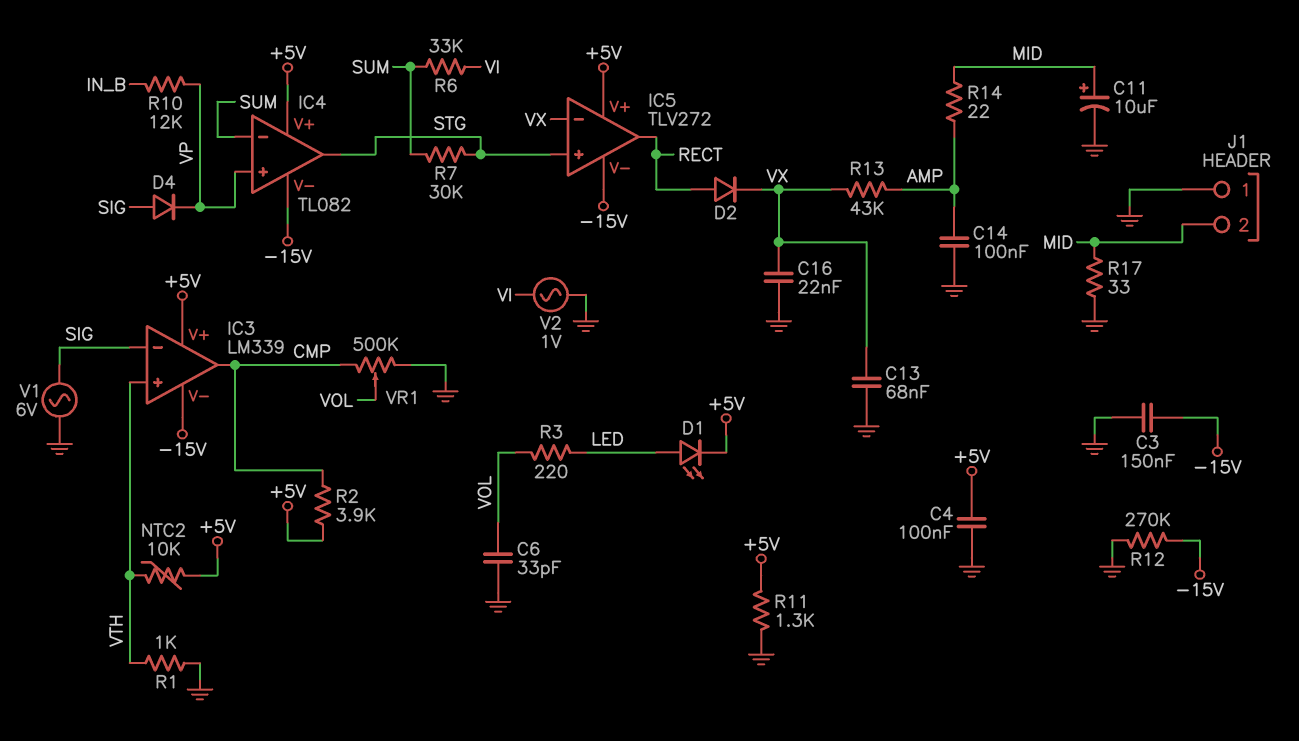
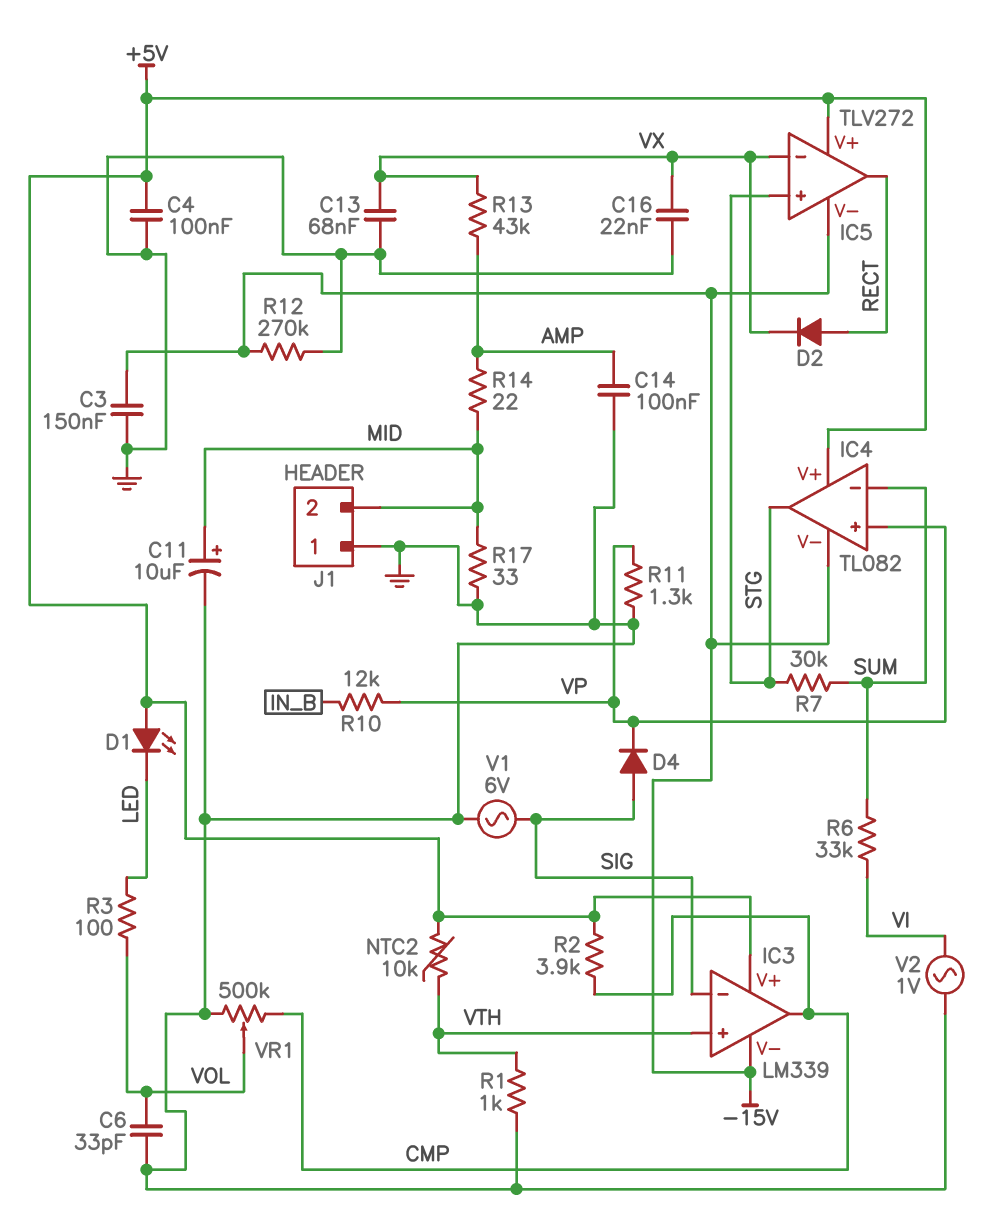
D1: LED (A LED, K +5V) -> LED (A +5V, K LED)
R3: 220 (LED, VOL) -> 100 (LED, VOL)
R11: 1.3k (+5V, GND) -> 1.3k (GND, VP)

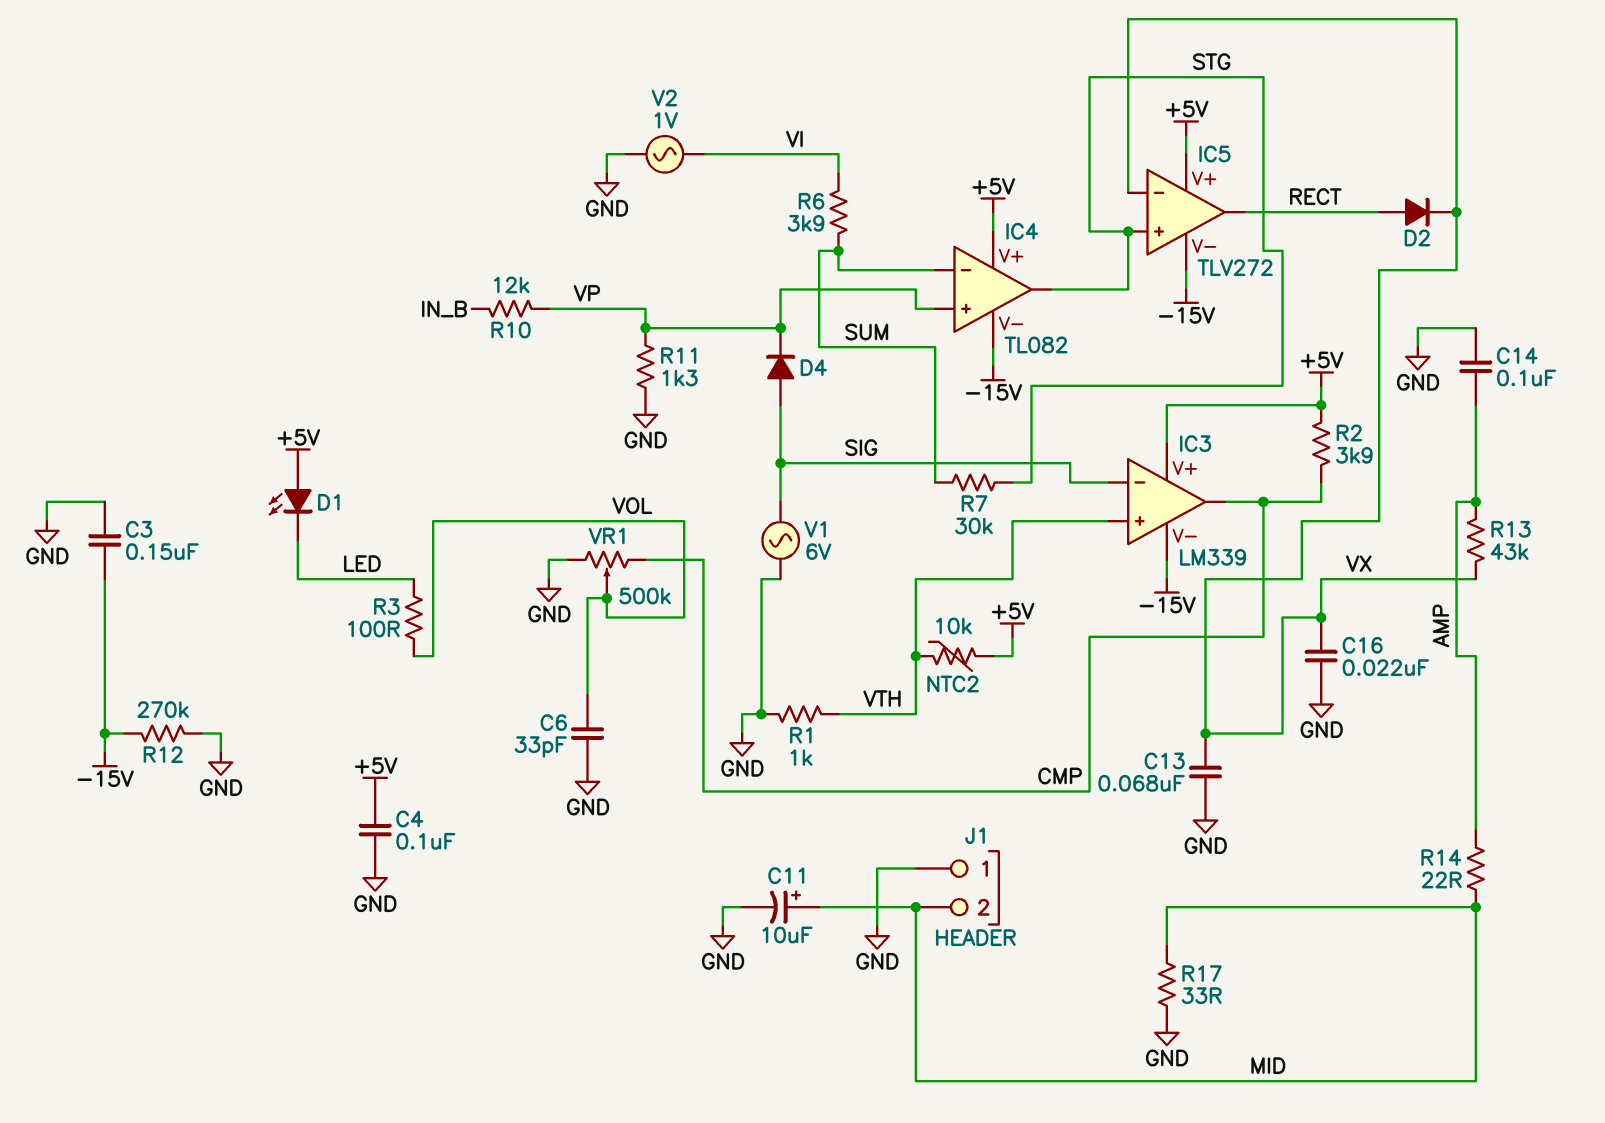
R6: 33k (SUM, VI) -> 3.9k (SUM, VI)

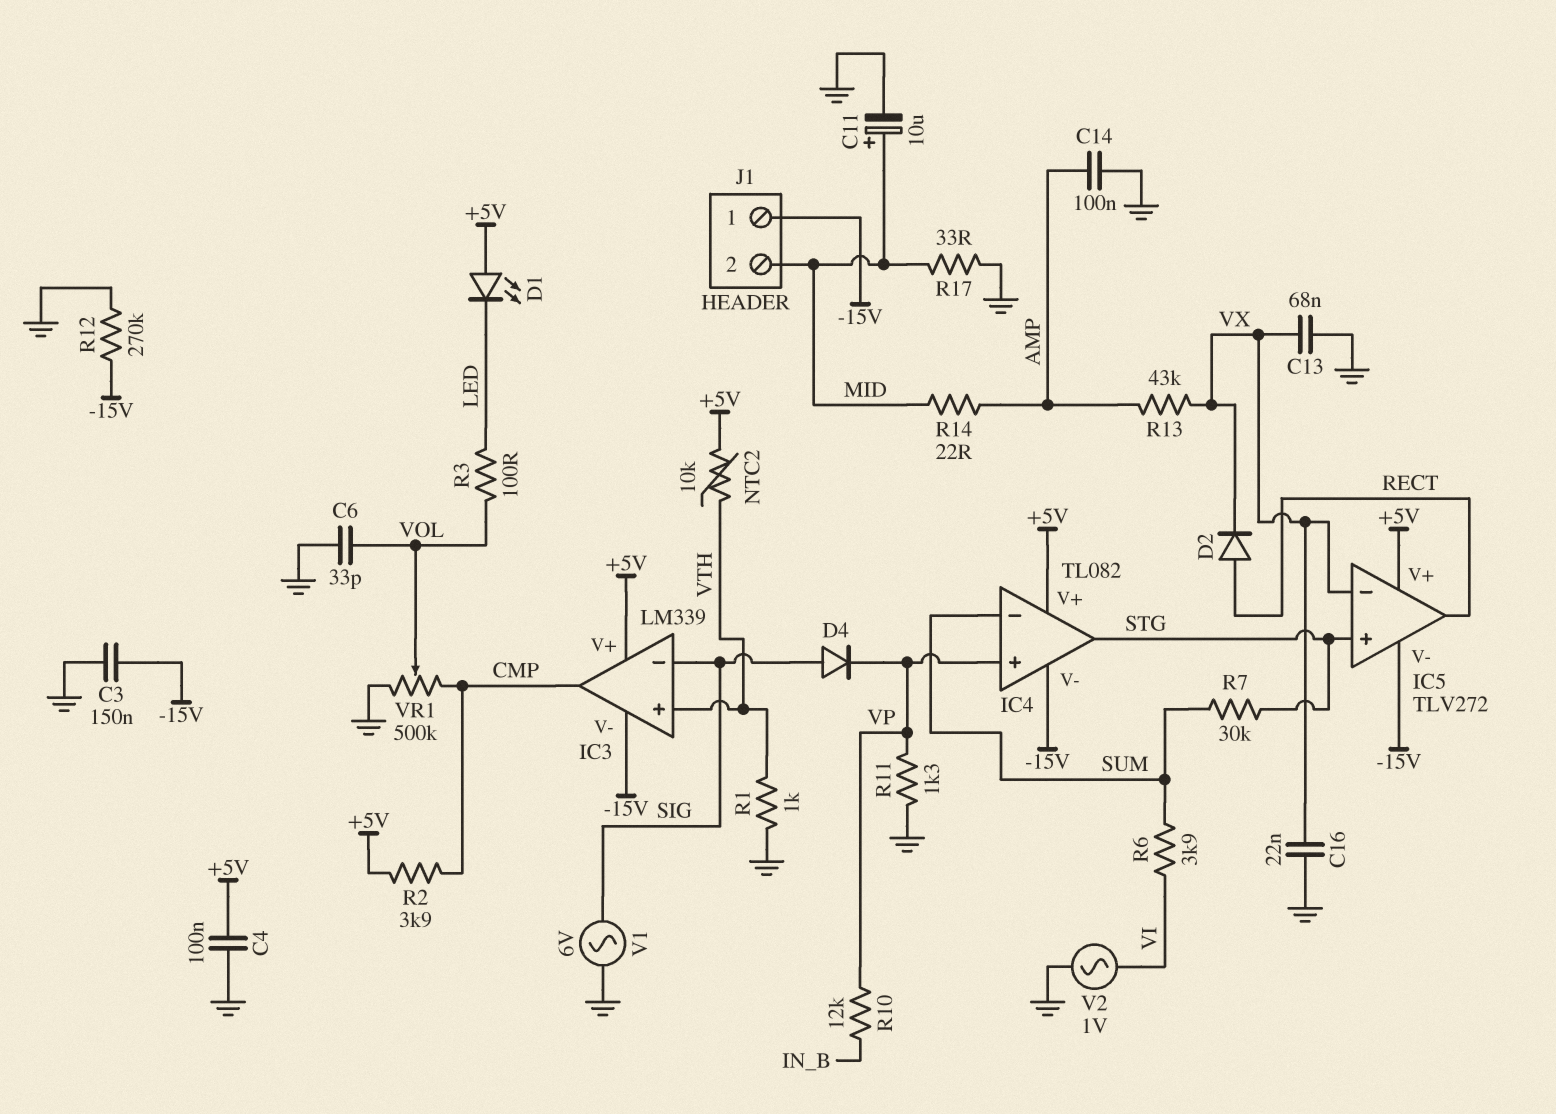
J1 pin 1: GND -> -15V

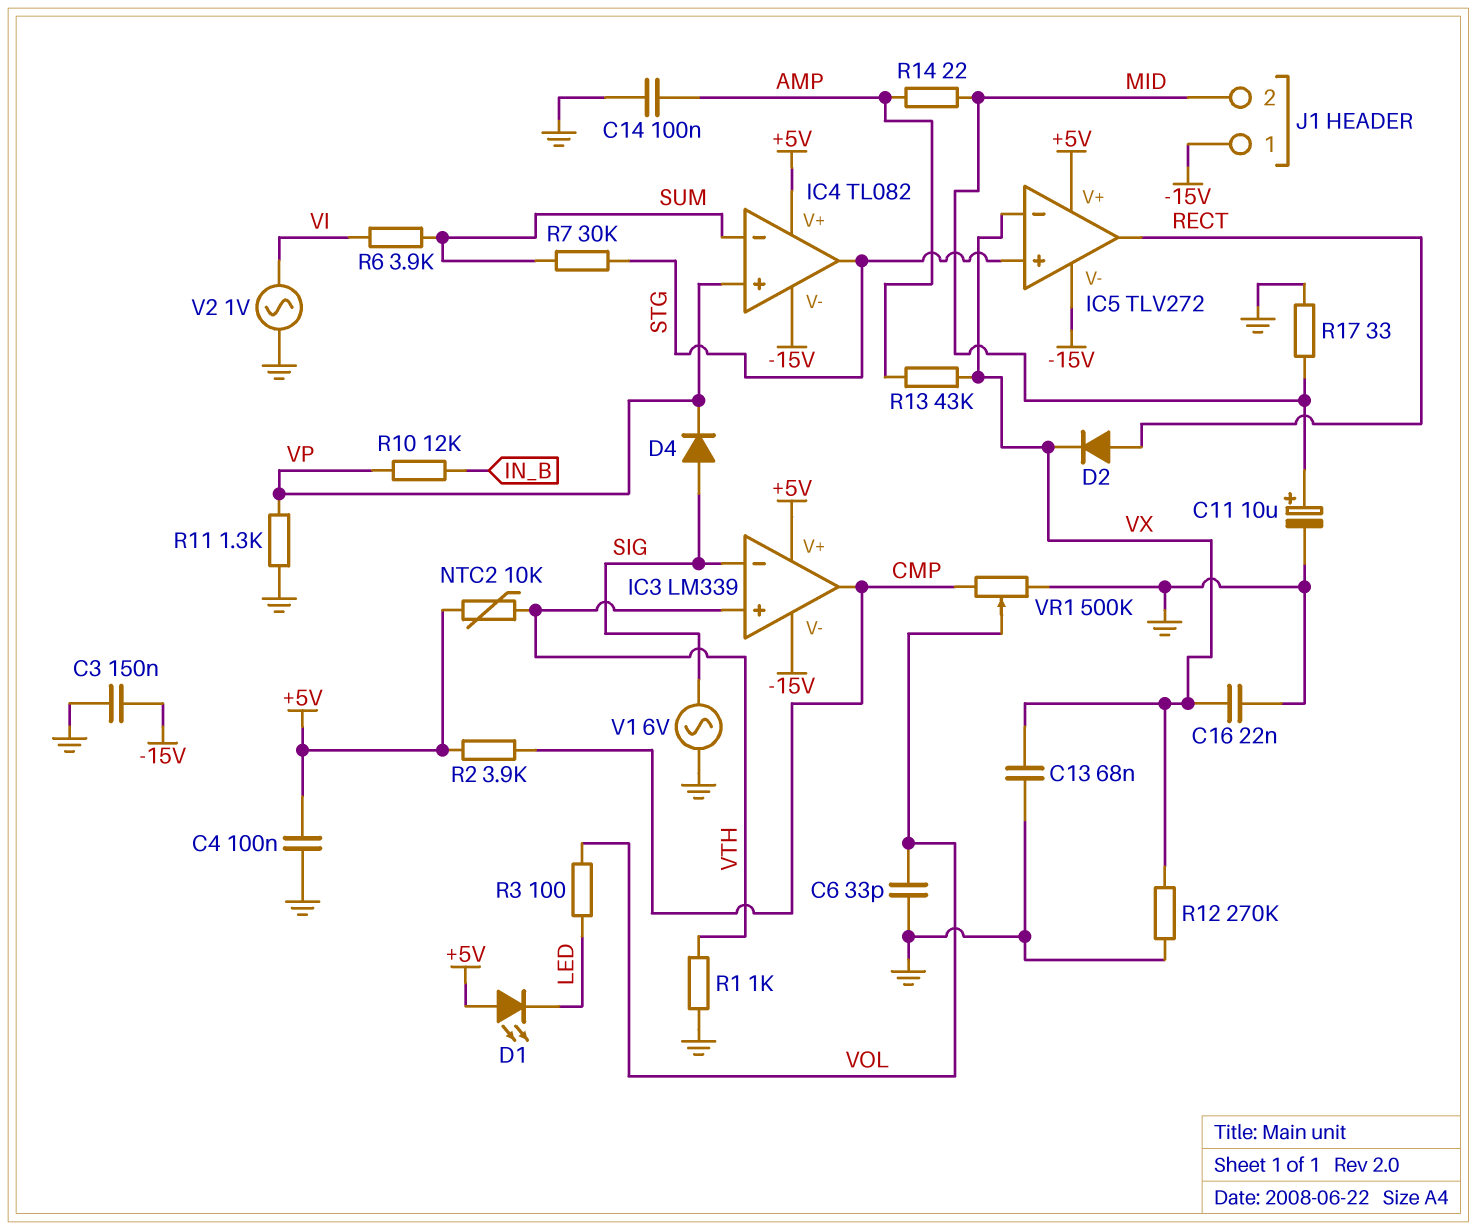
R12: 270k (-15V, GND) -> 270k (GND, VX)

